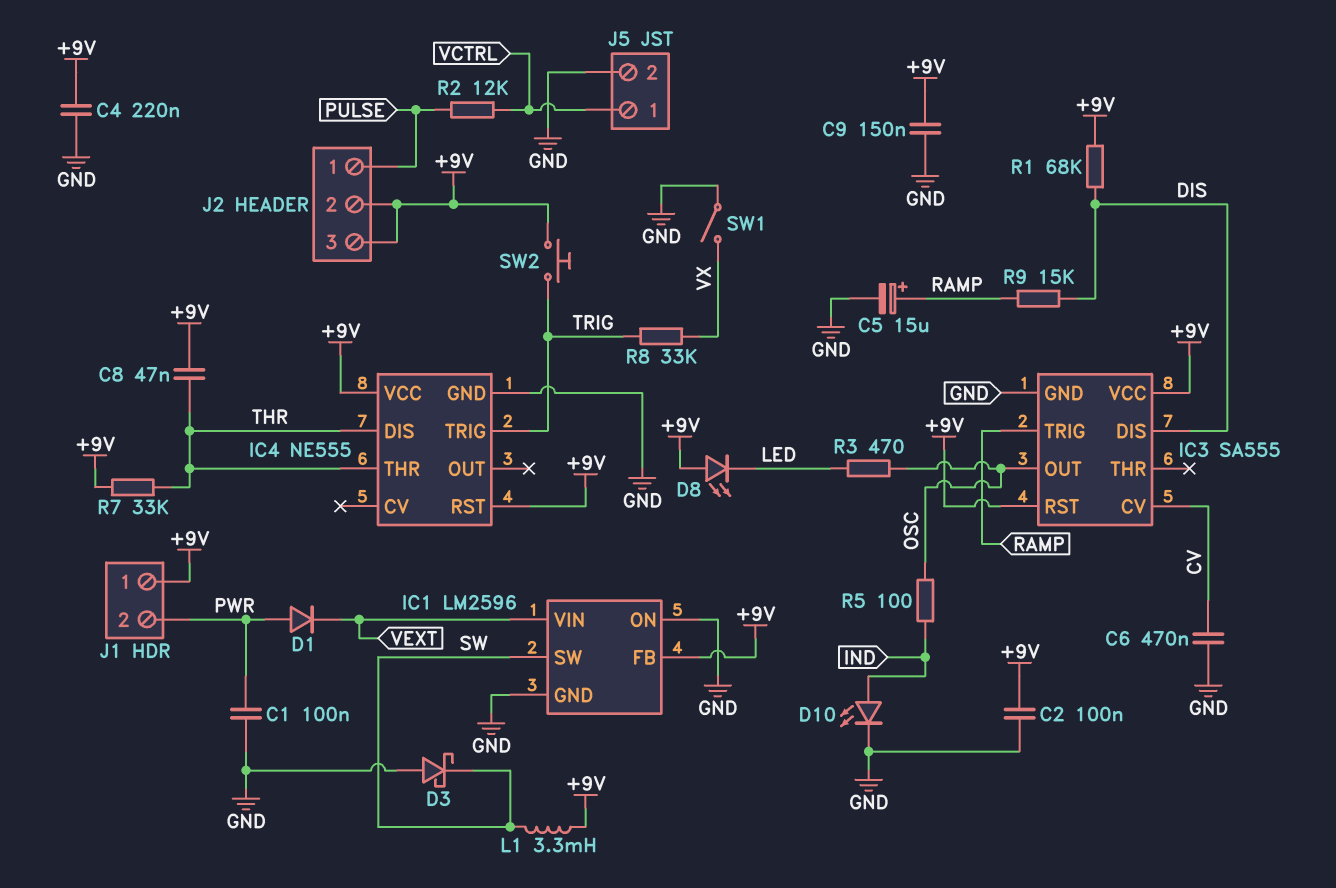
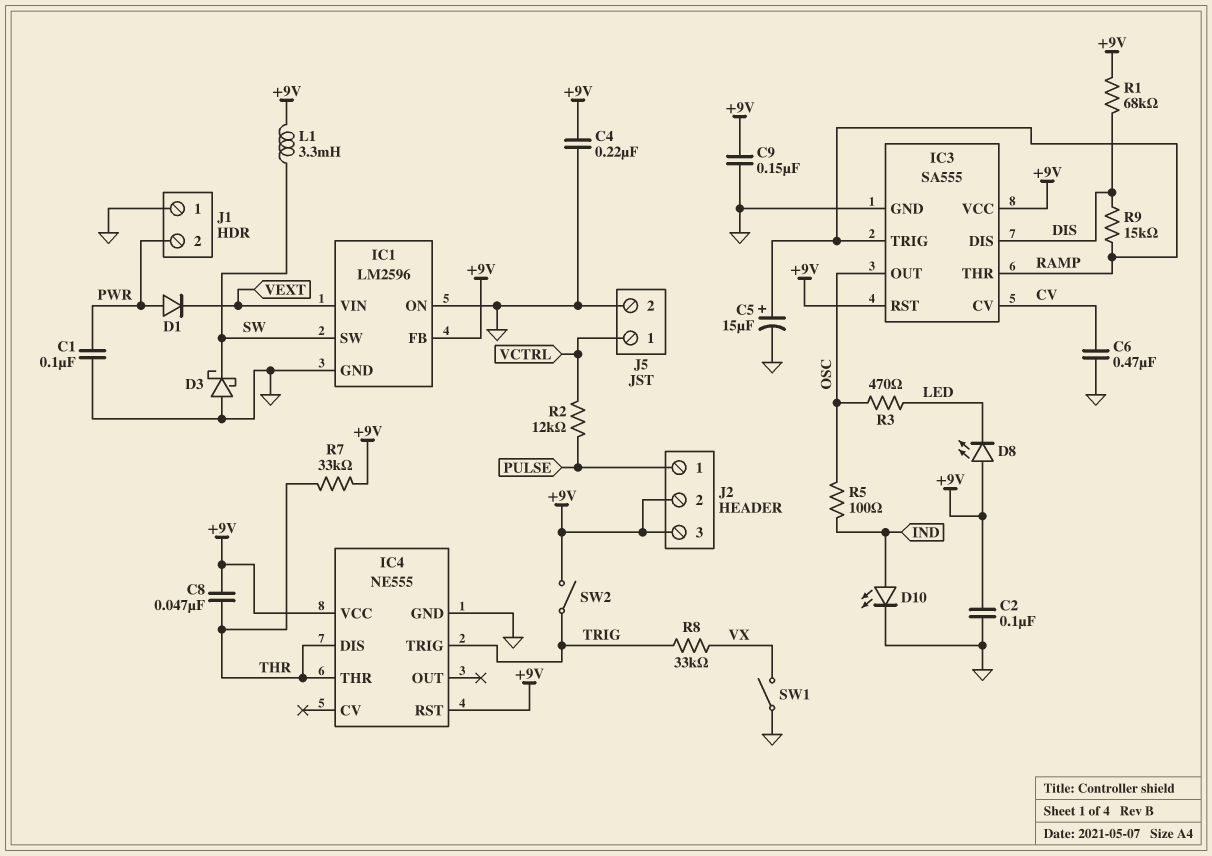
IC3 pin THR: none -> RAMP
J1 pin 1: +9V -> GND
SW2: button (+9V, TRIG) -> switch (+9V, TRIG)

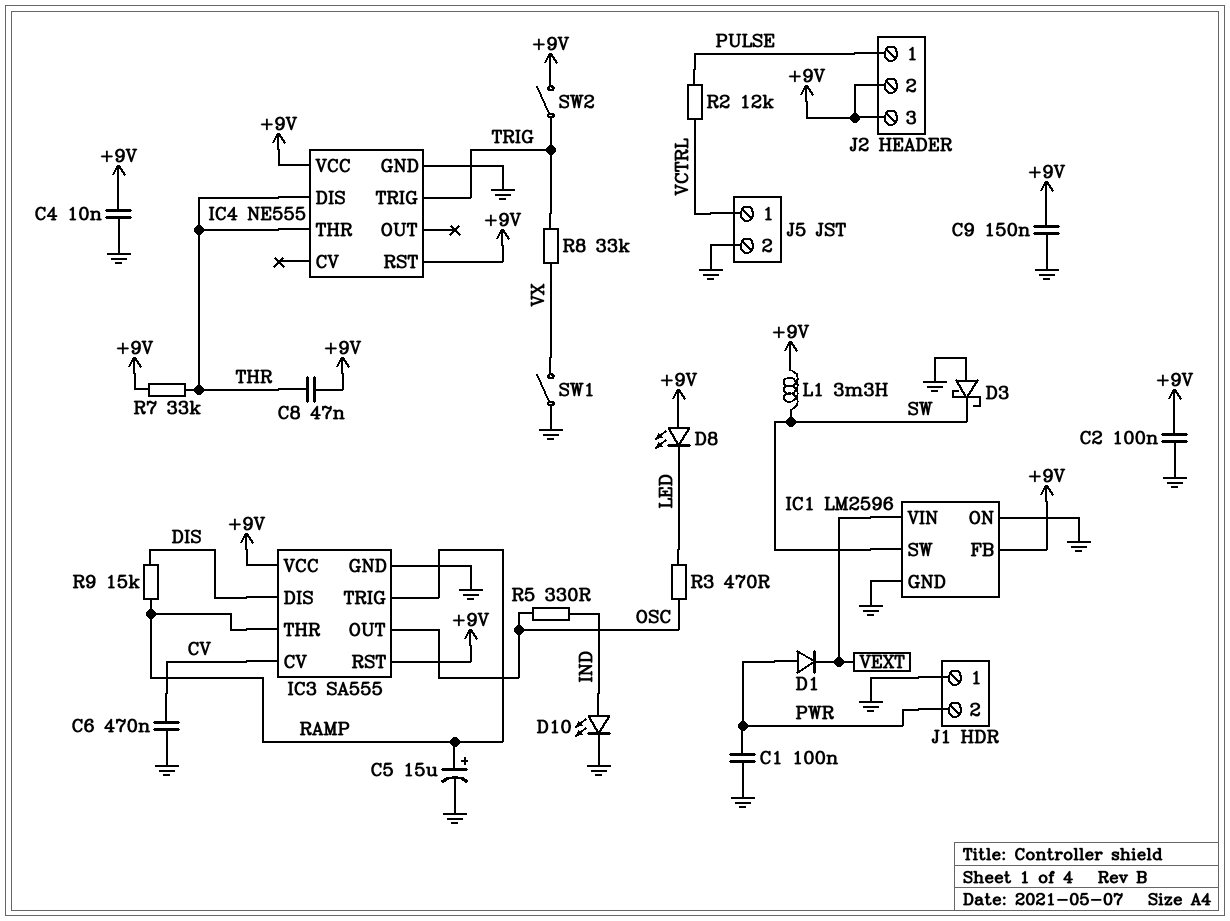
C4: 220nF (+9V, GND) -> 10nF (+9V, GND)
R1: 68k (+9V, DIS) -> none
R5: 100 (IND, OSC) -> 330 (IND, OSC)

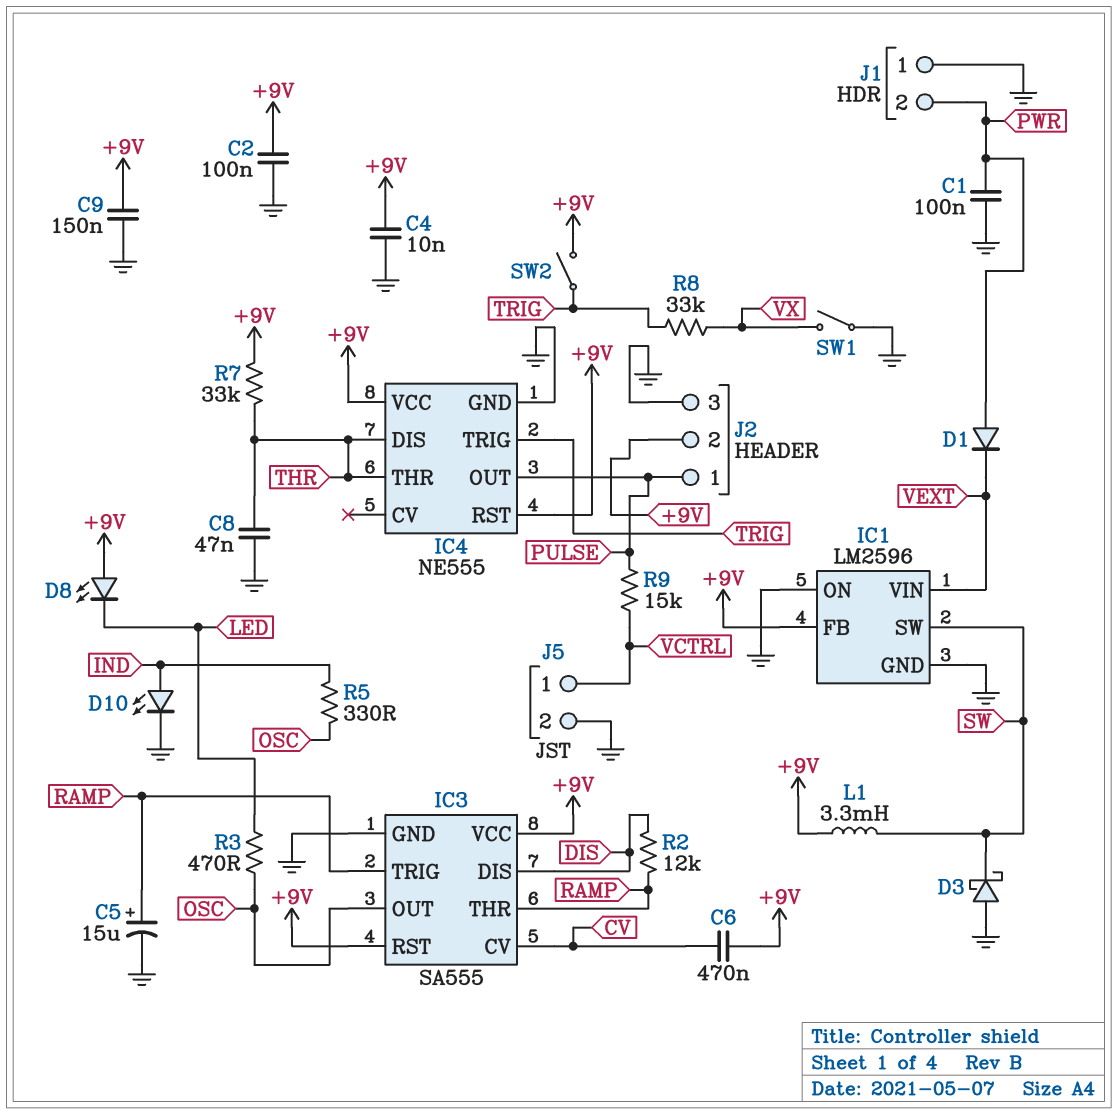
C6: 470nF (CV, GND) -> 470nF (+9V, CV)
C8: 47nF (+9V, THR) -> 47nF (GND, THR)
IC4 pin OUT: none -> PULSE
J2 pin 3: +9V -> GND
R2: 12k (PULSE, VCTRL) -> 12k (DIS, RAMP)
R9: 15k (DIS, RAMP) -> 15k (PULSE, VCTRL)

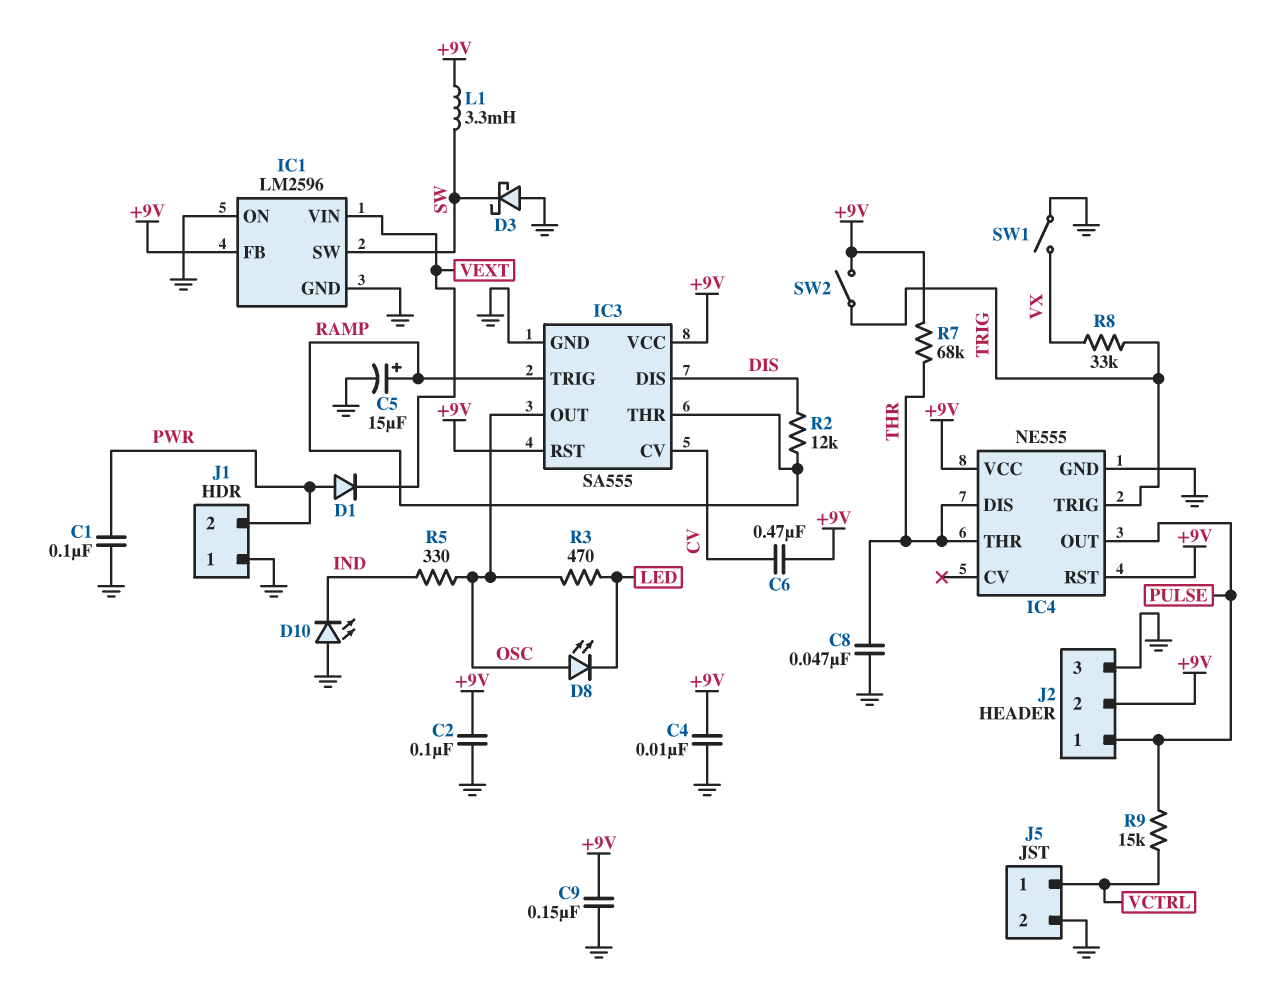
D8: LED (A +9V, K LED) -> LED (A OSC, K LED)
D10: LED (A IND, K GND) -> LED (A GND, K IND)
R7: 33k (+9V, THR) -> 68k (+9V, THR)

